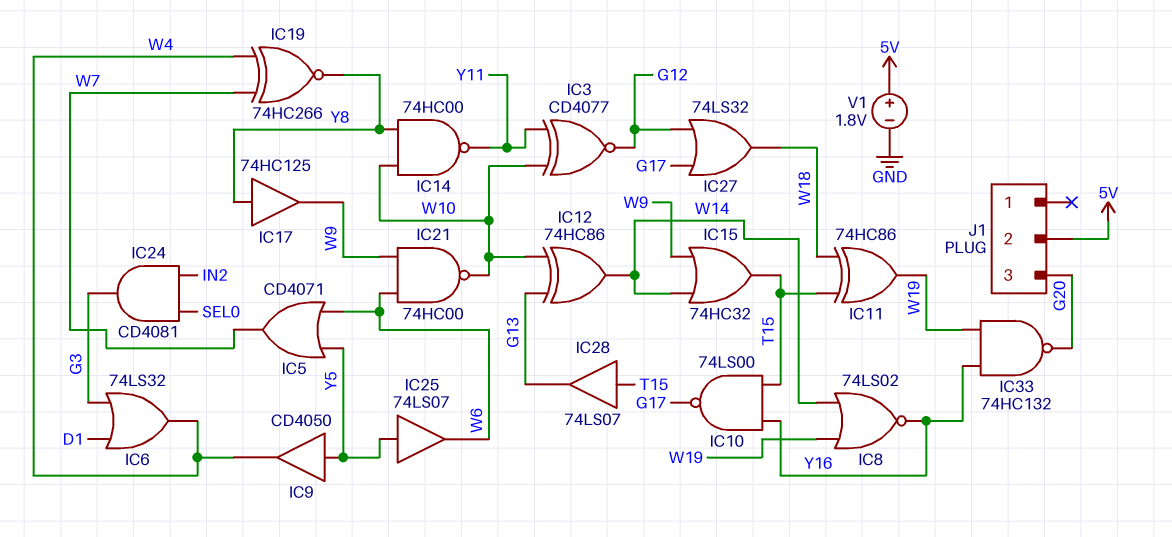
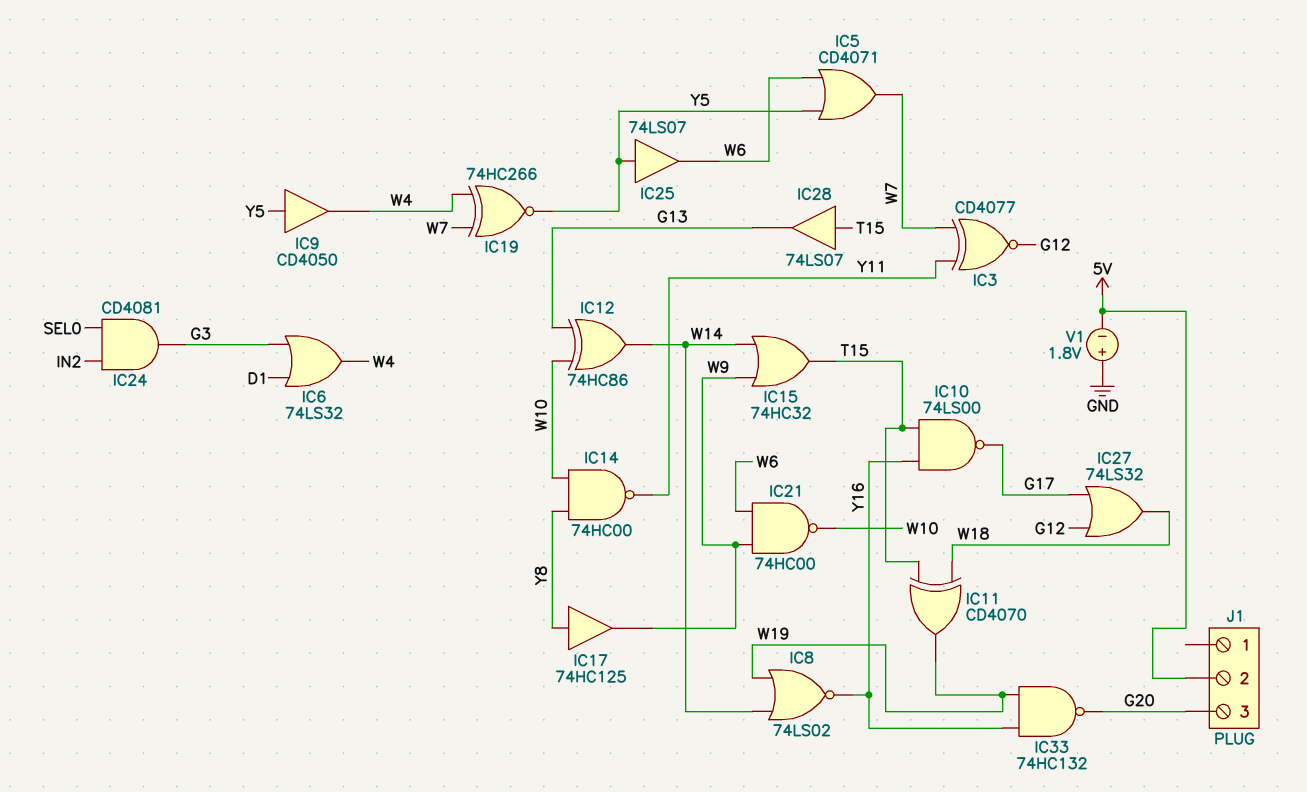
IC3: XNOR CD4077 (in W10, in Y11, out G12) -> XNOR CD4077 (in W7, in Y11, out G12)
IC11: XOR 74HC86 (in T15, in W18, out W19) -> XOR CD4070 (in T15, in W18, out W19)
IC19: XNOR 74HC266 (in W4, in W7, out Y8) -> XNOR 74HC266 (in W4, in W7, out Y5)
V1: 1.8V (plus 5V, minus GND) -> 1.8V (plus GND, minus 5V)

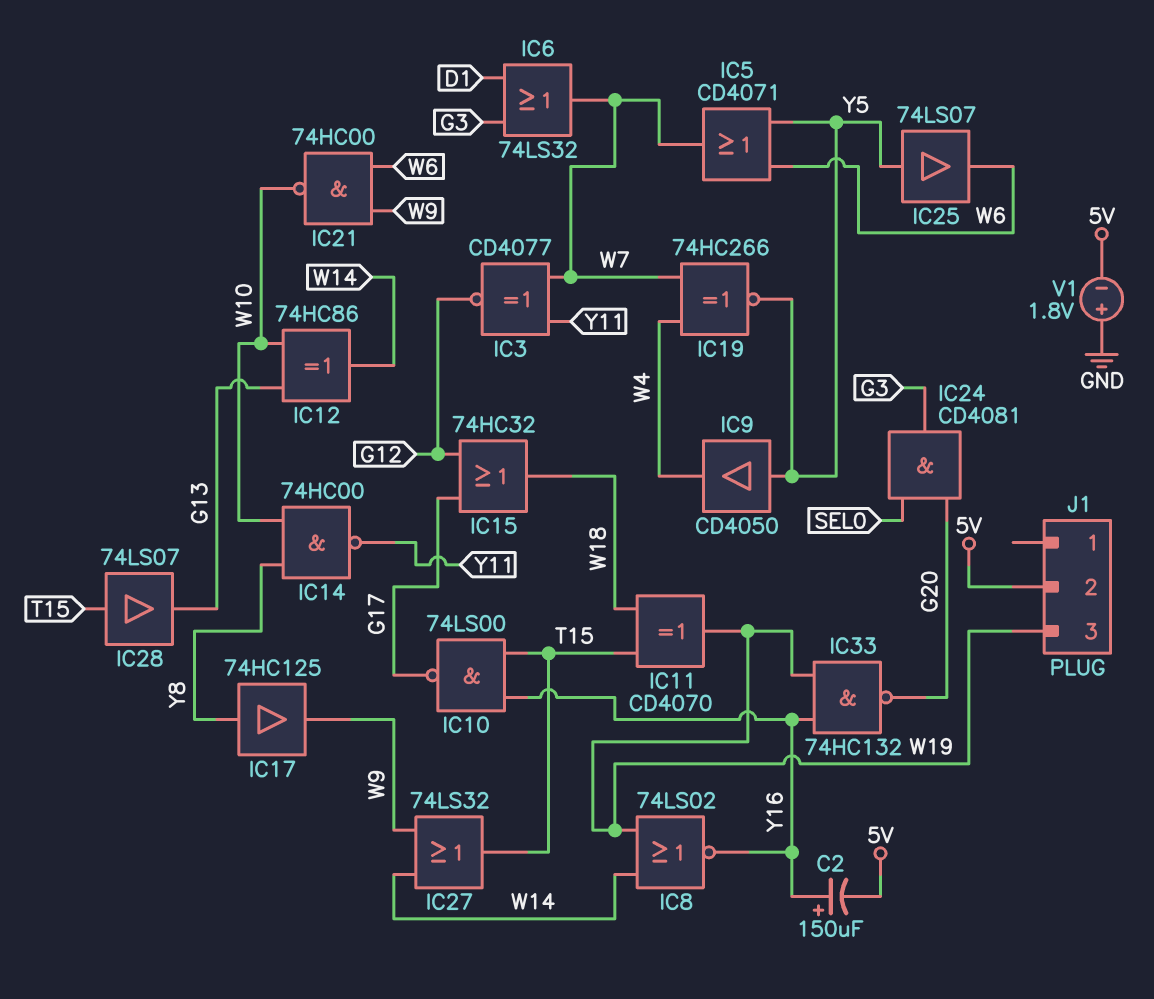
C2: none -> 150uF (plus Y16, minus 5V)
IC6: OR 74LS32 (in D1, in G3, out W4) -> OR 74LS32 (in D1, in G3, out W7)
IC15: OR 74HC32 (in W9, in W14, out T15) -> OR 74HC32 (in G12, in G17, out W18)
IC24: AND CD4081 (in IN2, in SEL0, out G3) -> AND CD4081 (in G20, in SEL0, out G3)
IC27: OR 74LS32 (in G12, in G17, out W18) -> OR 74LS32 (in W9, in W14, out T15)
J1 pin 3: G20 -> W19

